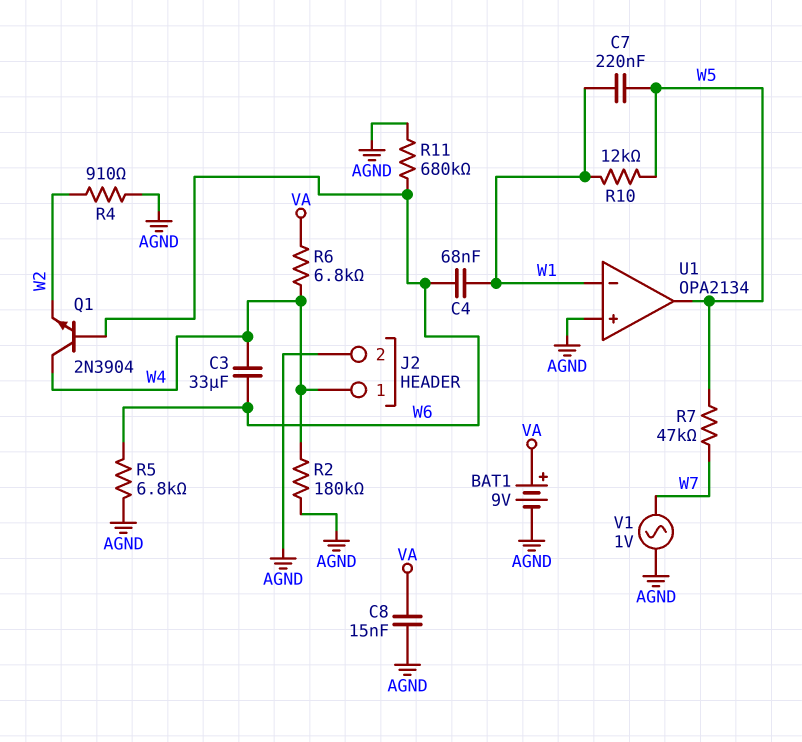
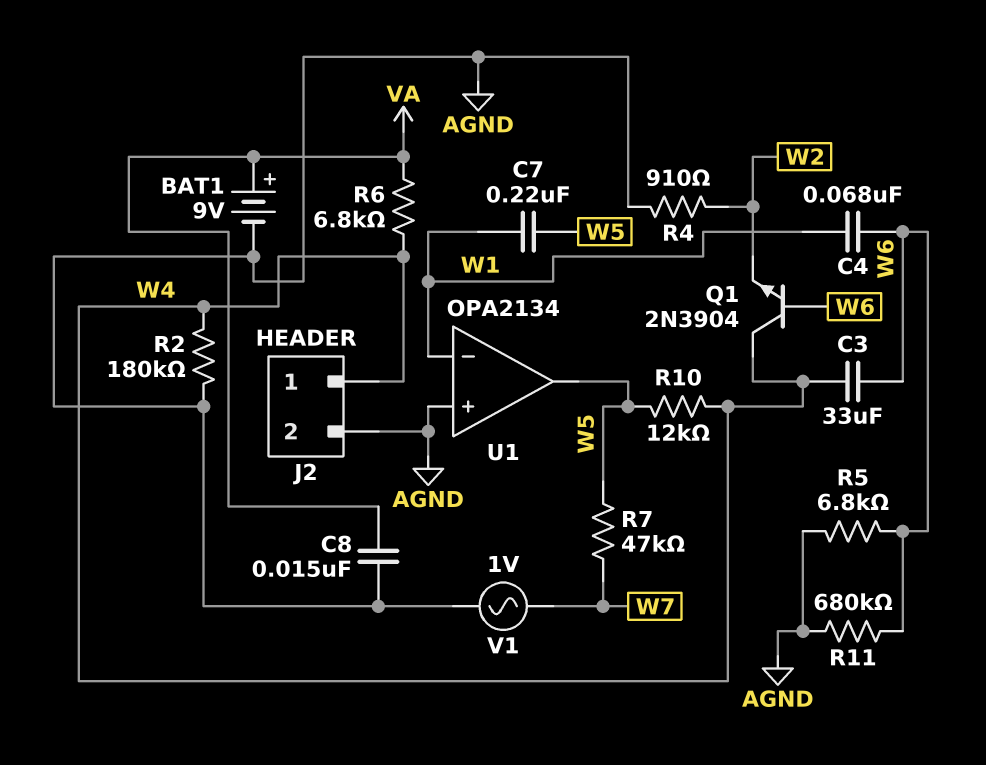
R10: 12k (W1, W5) -> 12k (W4, W5)

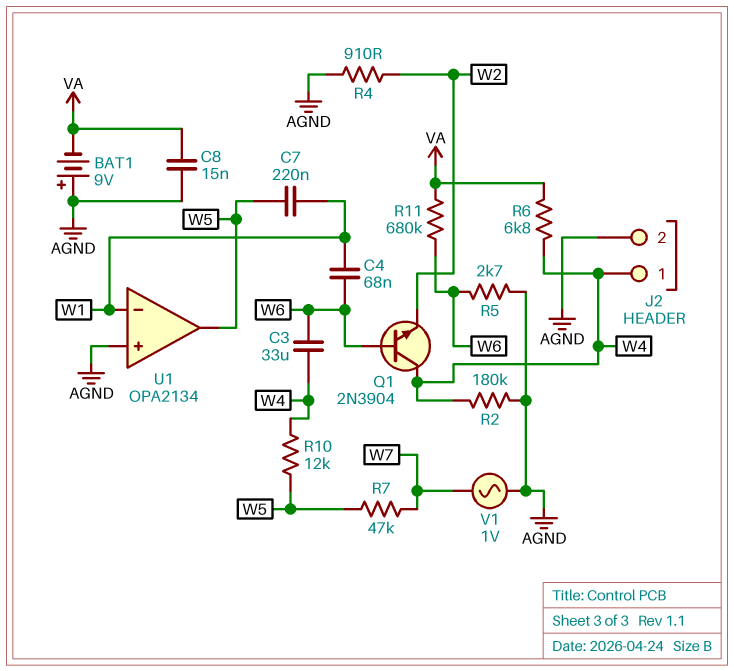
BAT1: 9V (plus VA, minus AGND) -> 9V (plus AGND, minus VA)
R5: 6.8k (AGND, W6) -> 2.7k (AGND, W6)
R11: 680k (AGND, W6) -> 680k (VA, W6)

